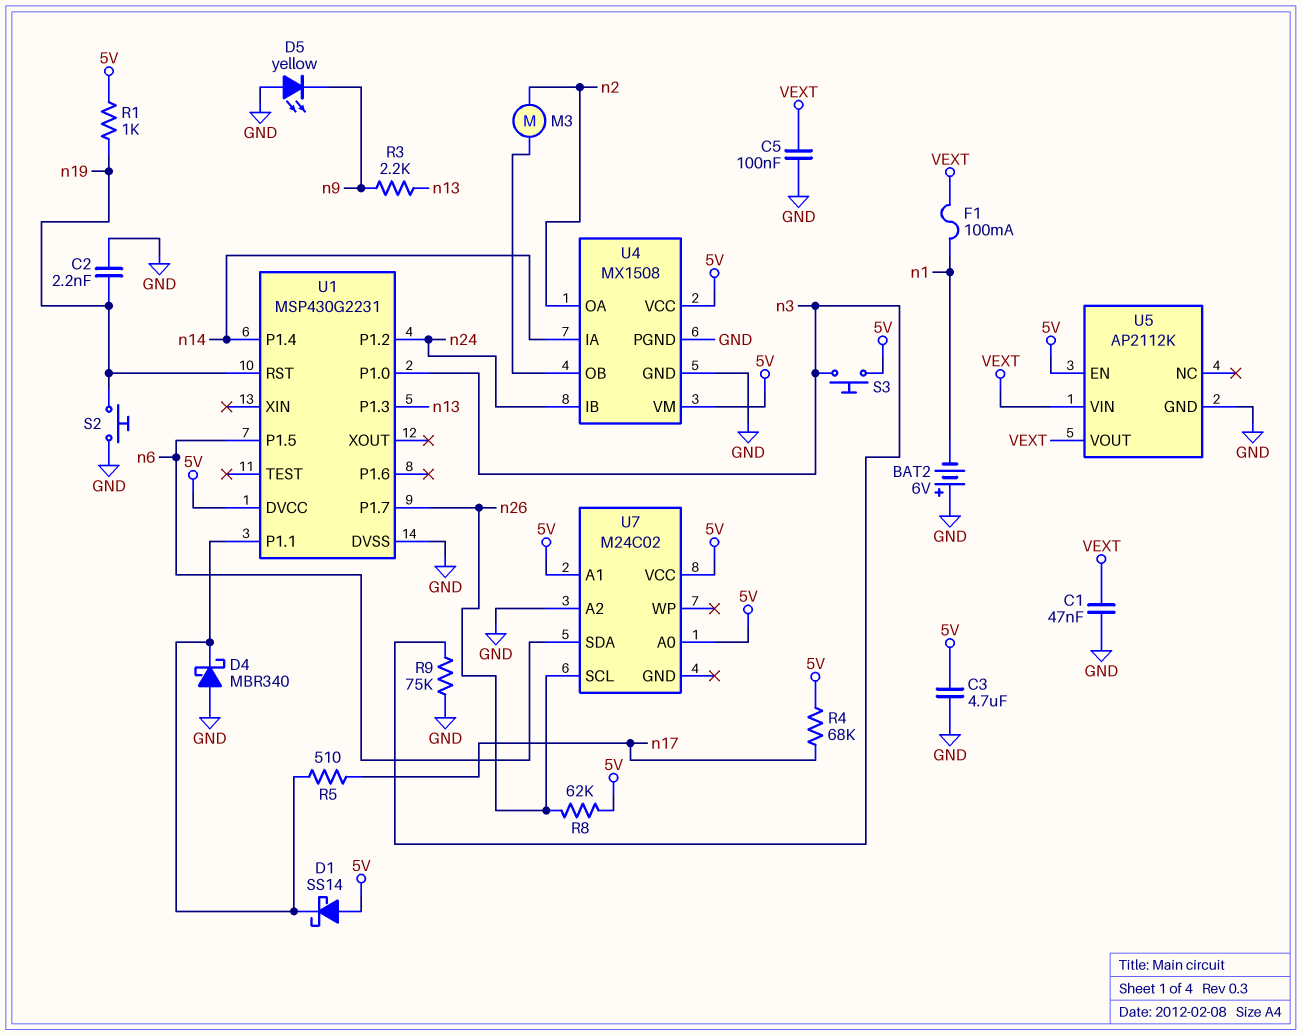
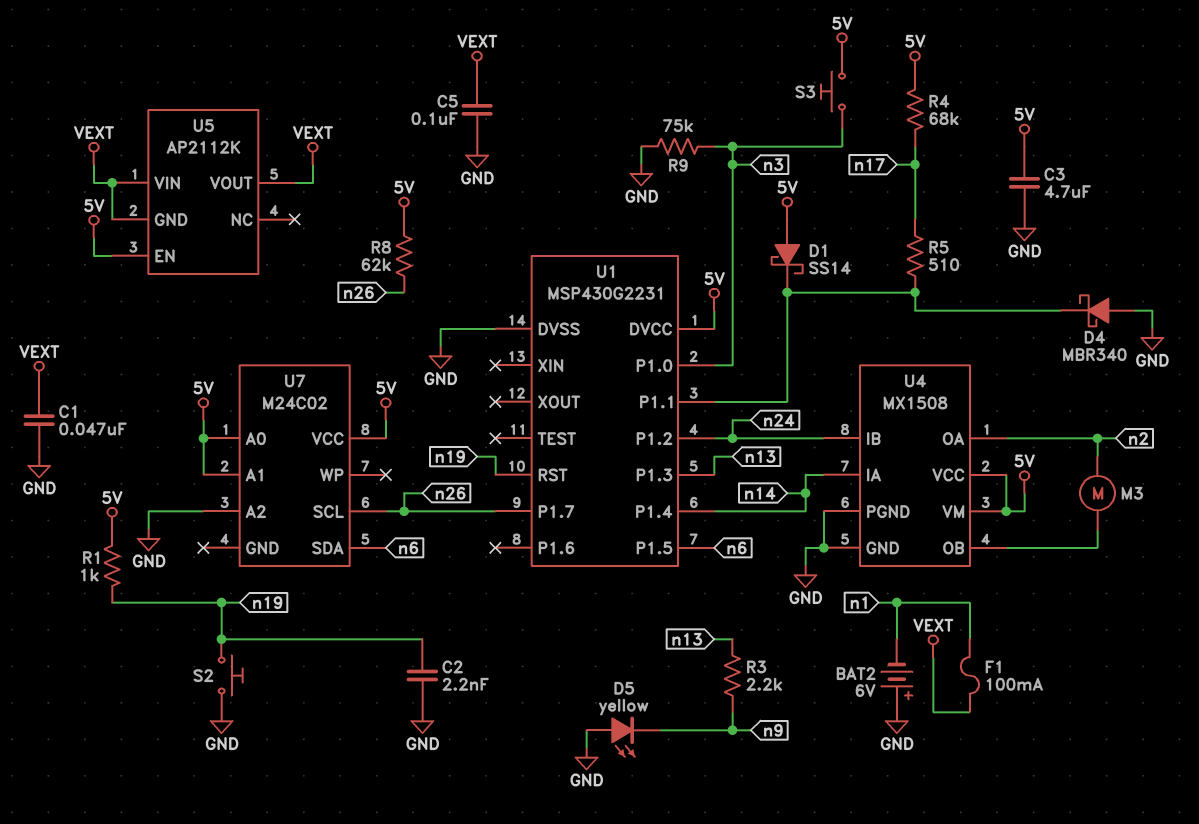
U5 pin GND: GND -> VEXT

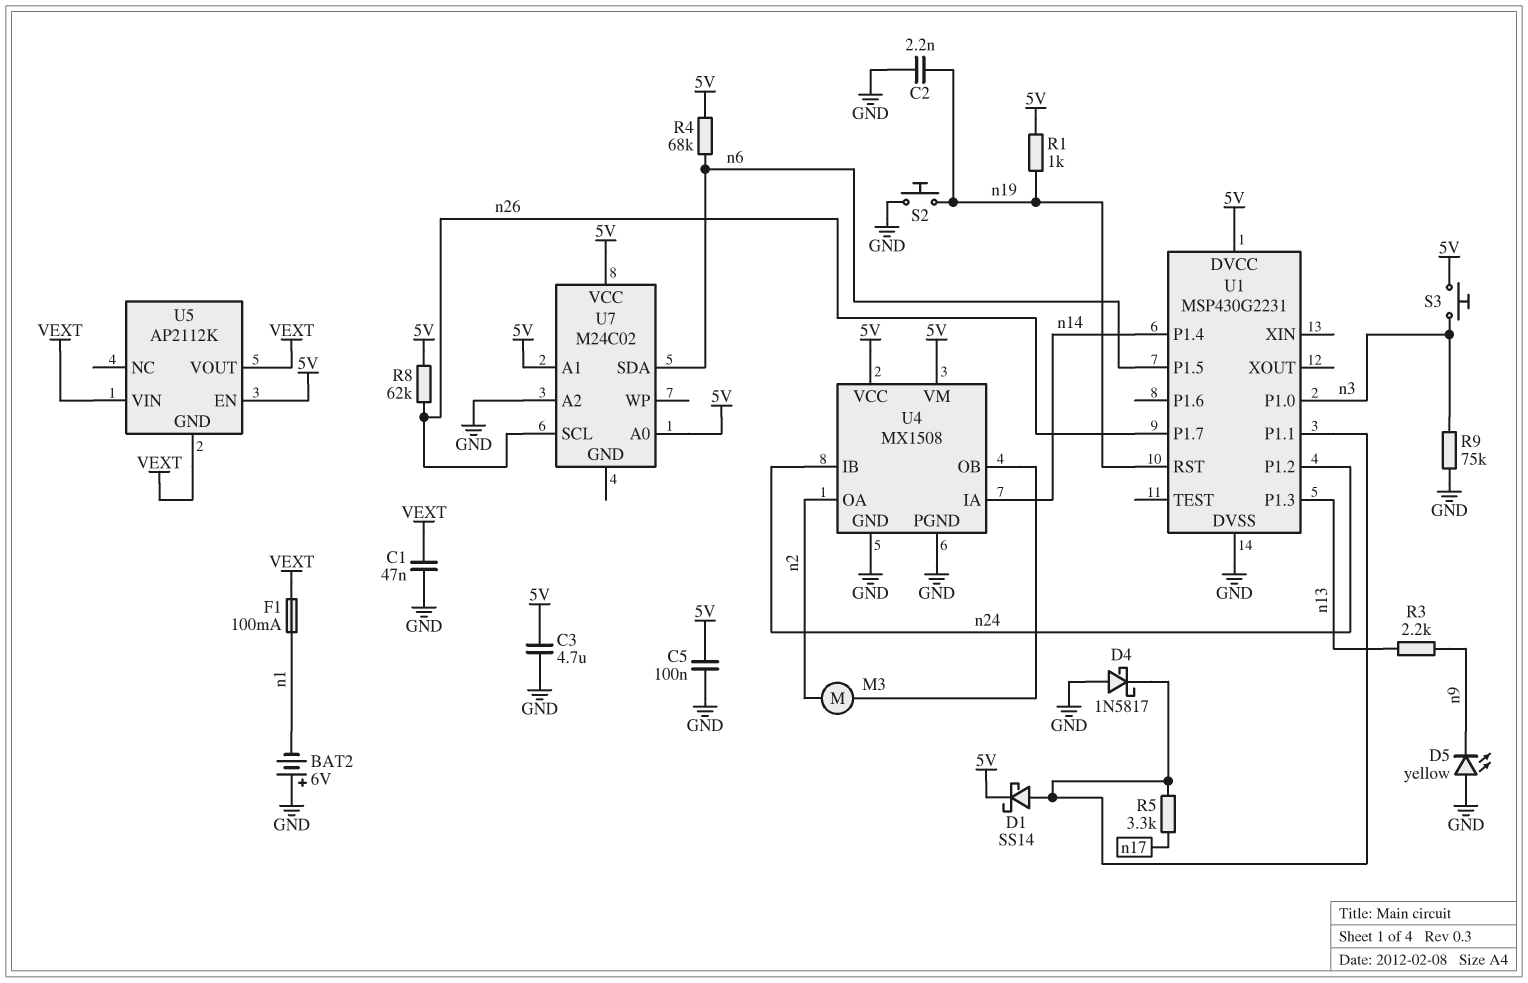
C5: 100nF (GND, VEXT) -> 100nF (5V, GND)
D1: schottky SS14 (A 5V, K U1/P1.1) -> schottky SS14 (A U1/P1.1, K 5V)
D4: schottky MBR340 (A GND, K U1/P1.1) -> schottky 1N5817 (A GND, K U1/P1.1)
R4: 68k (5V, n17) -> 68k (5V, n6)
R5: 510 (U1/P1.1, n17) -> 3.3k (U1/P1.1, n17)

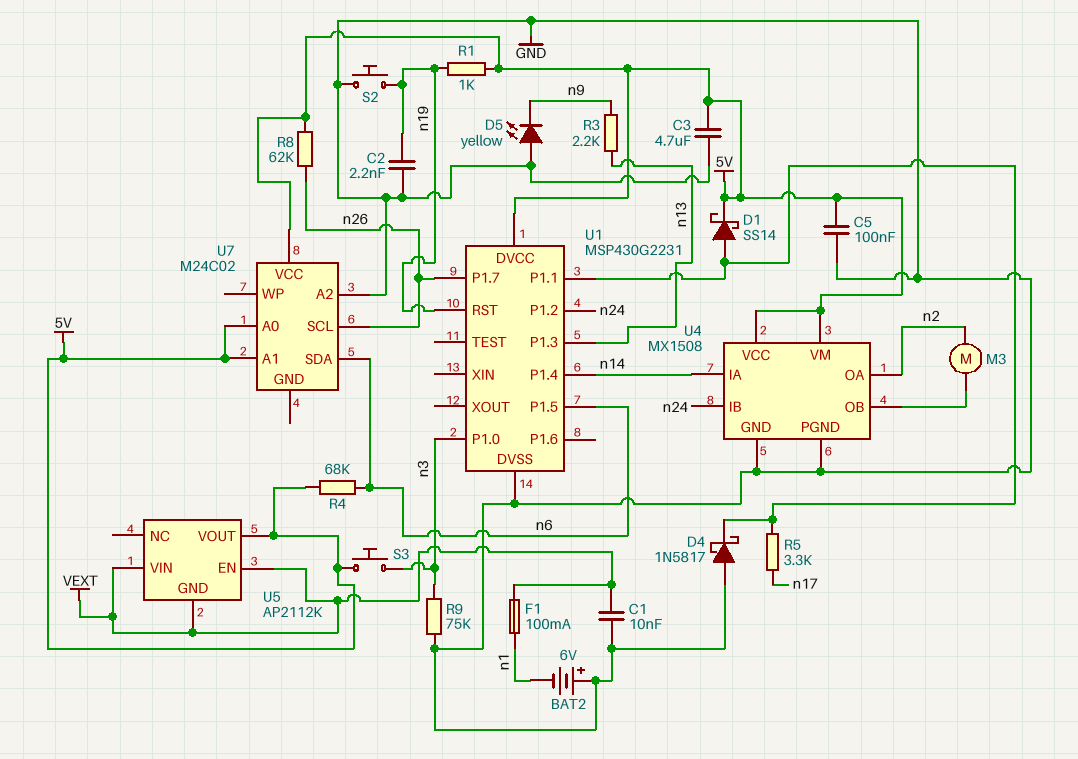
C1: 47nF (GND, VEXT) -> 10nF (GND, VEXT)
U5 pin EN: 5V -> VEXT
U5 pin VOUT: VEXT -> 5V

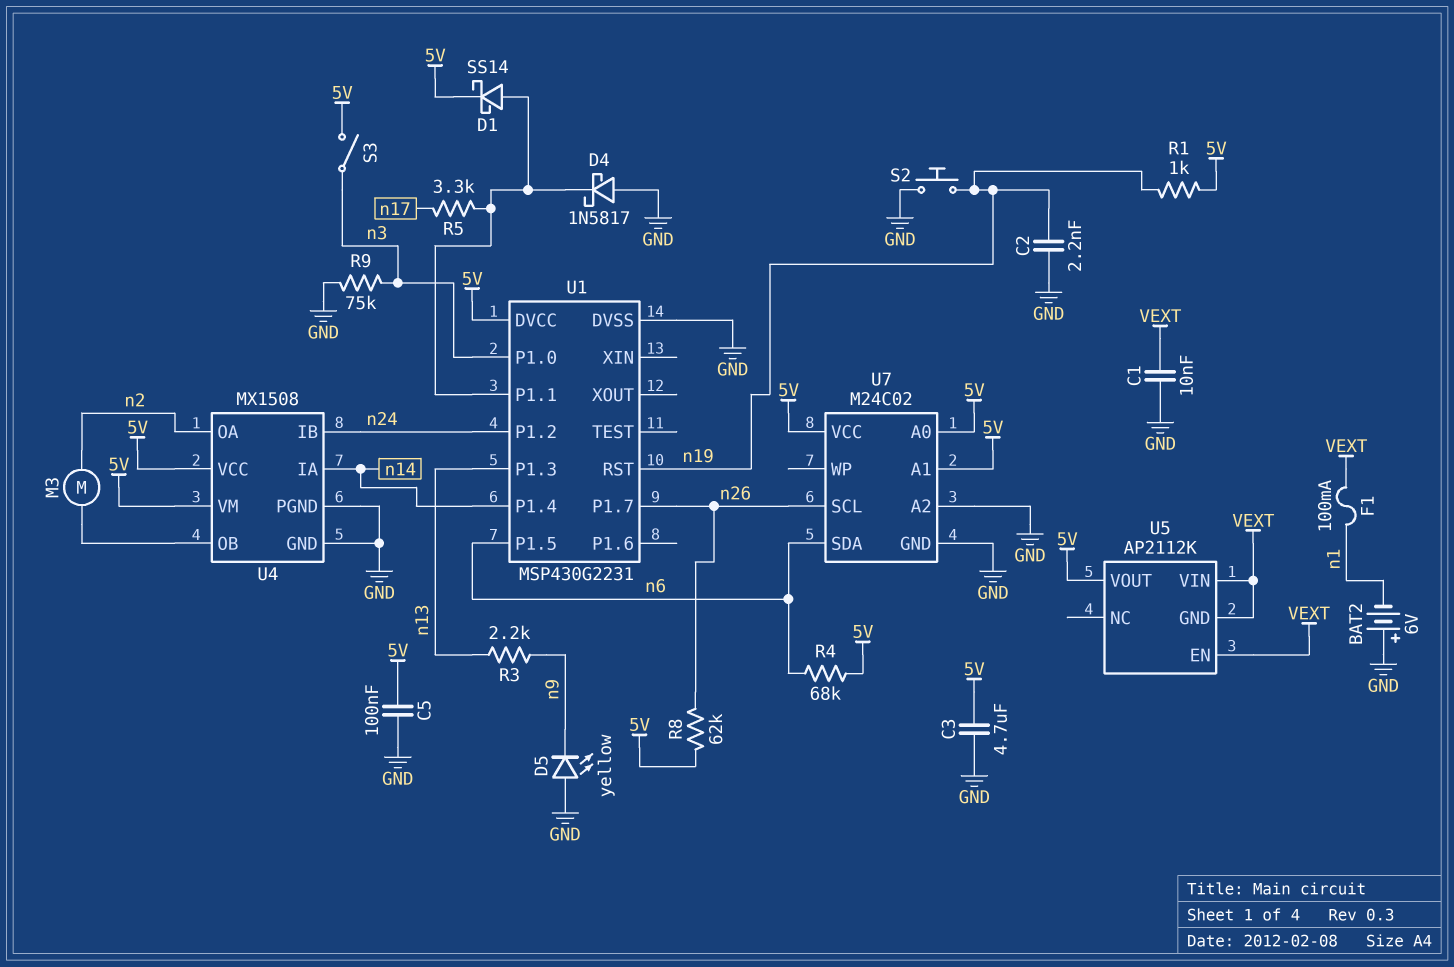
S3: button (5V, n3) -> switch (5V, n3)
U7 pin GND: none -> GND

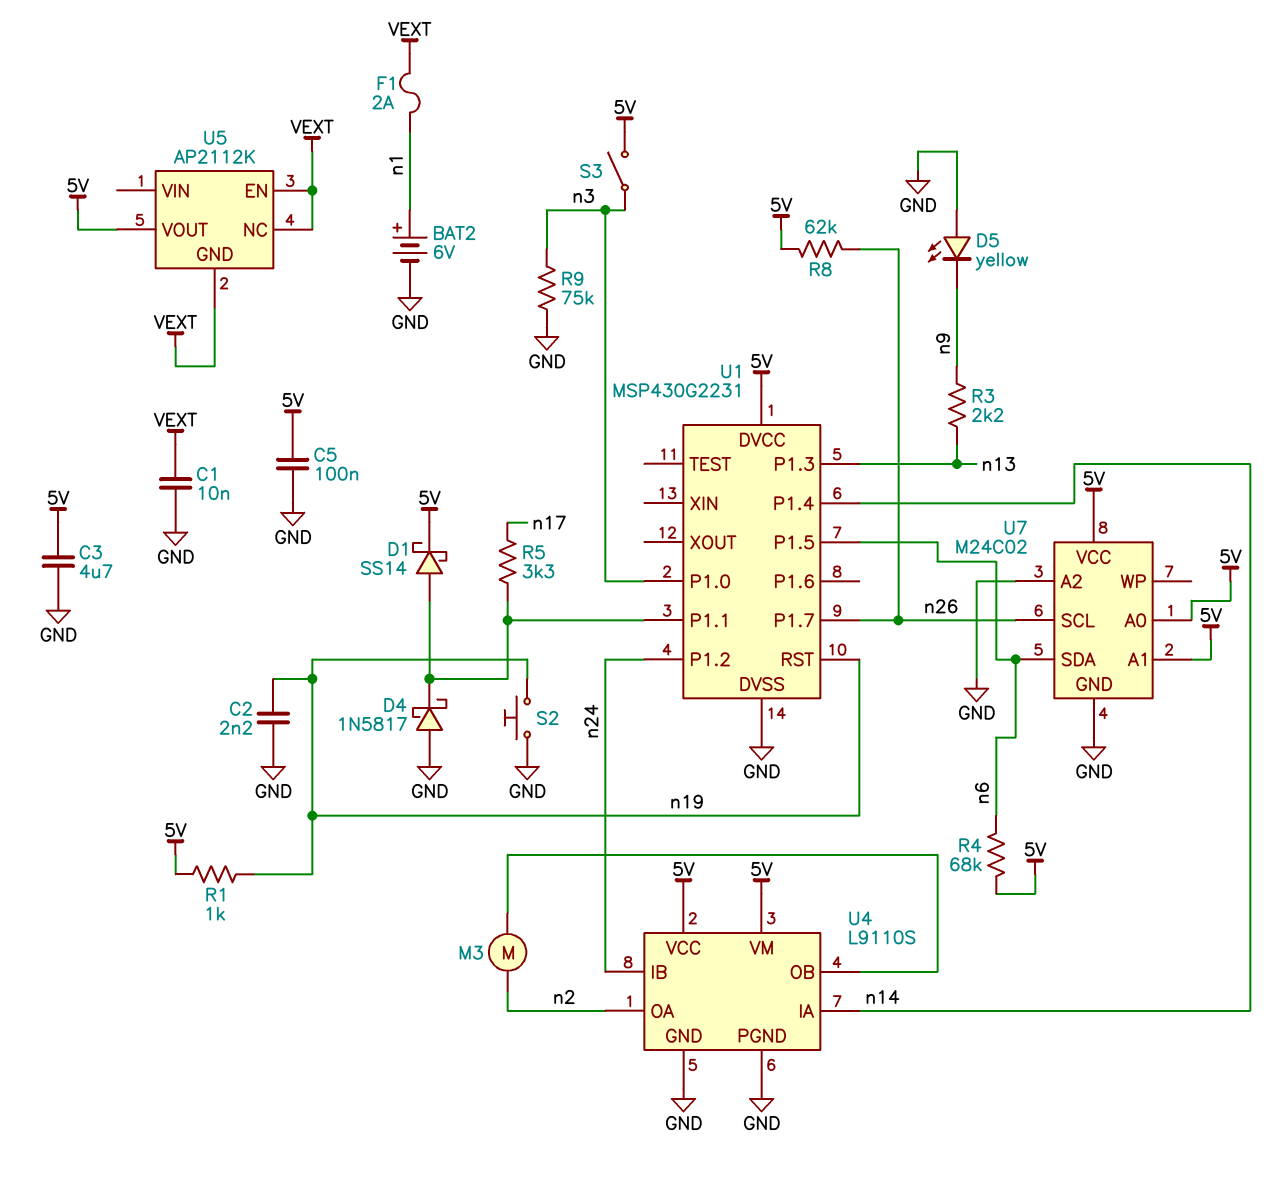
BAT2: 6V (plus GND, minus n1) -> 6V (plus n1, minus GND)
F1: 100mA (VEXT, n1) -> 2A (VEXT, n1)
U4: MX1508 -> L9110S
U5 pin NC: none -> VEXT
U5 pin VIN: VEXT -> none

